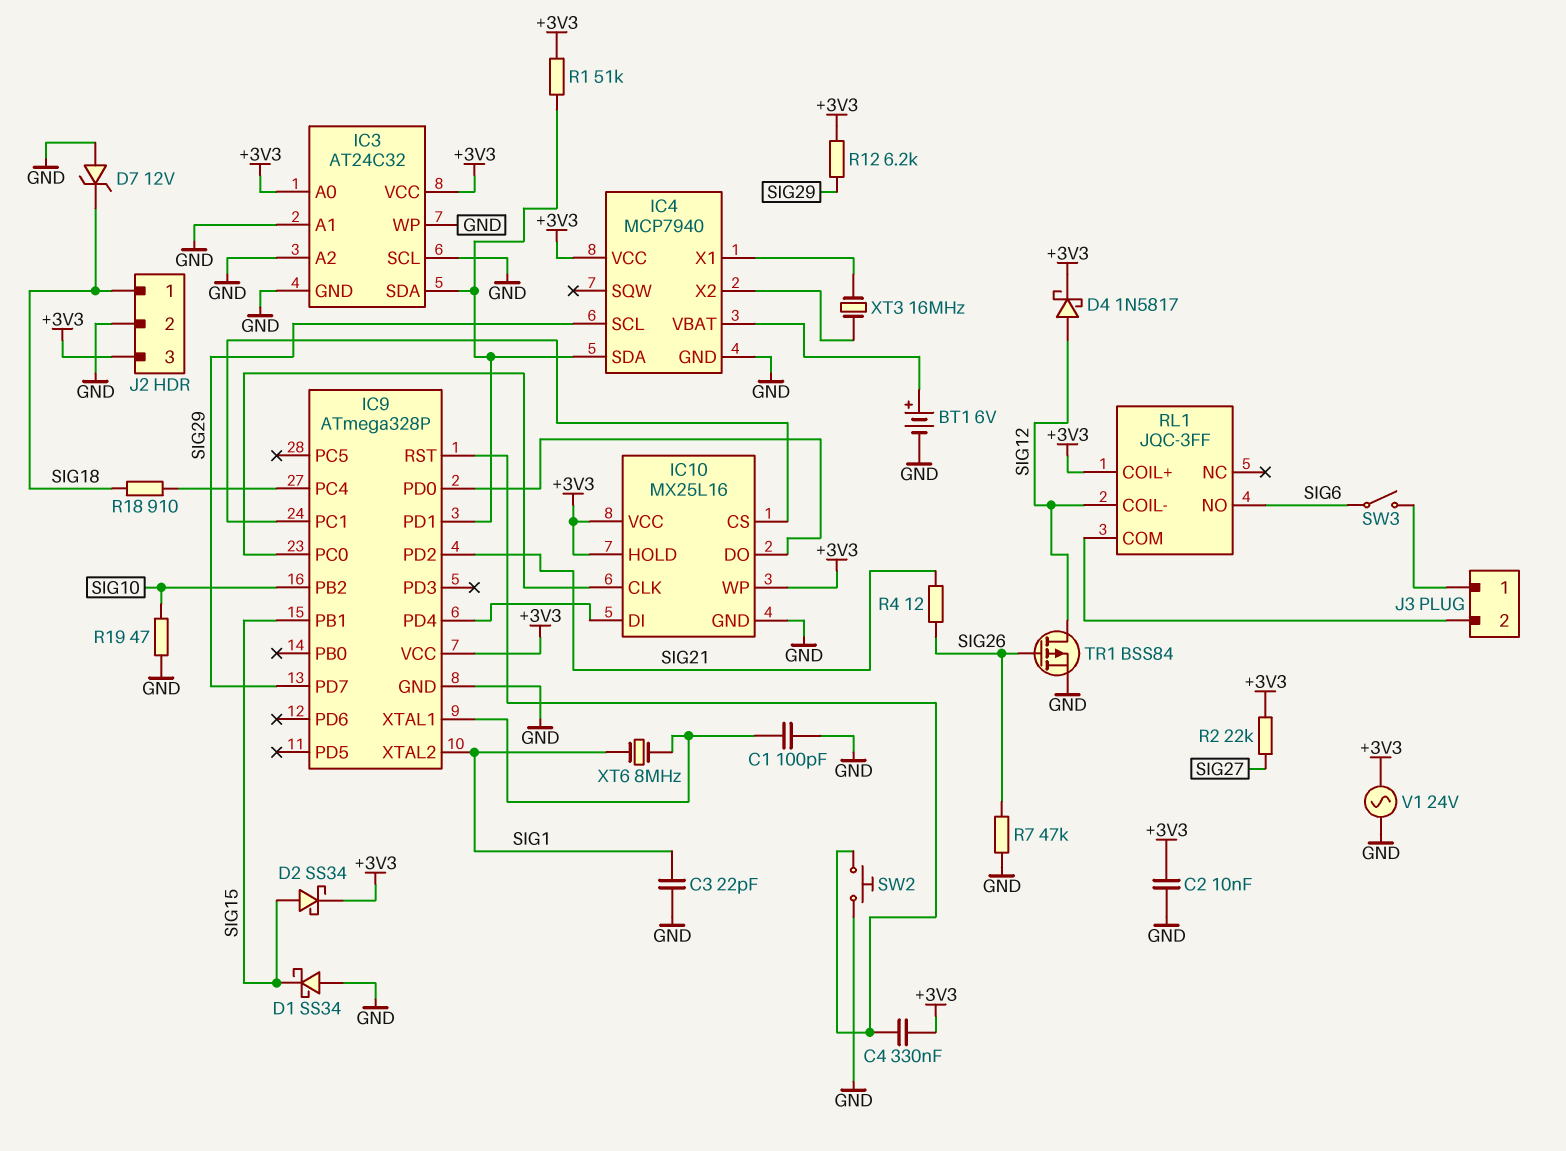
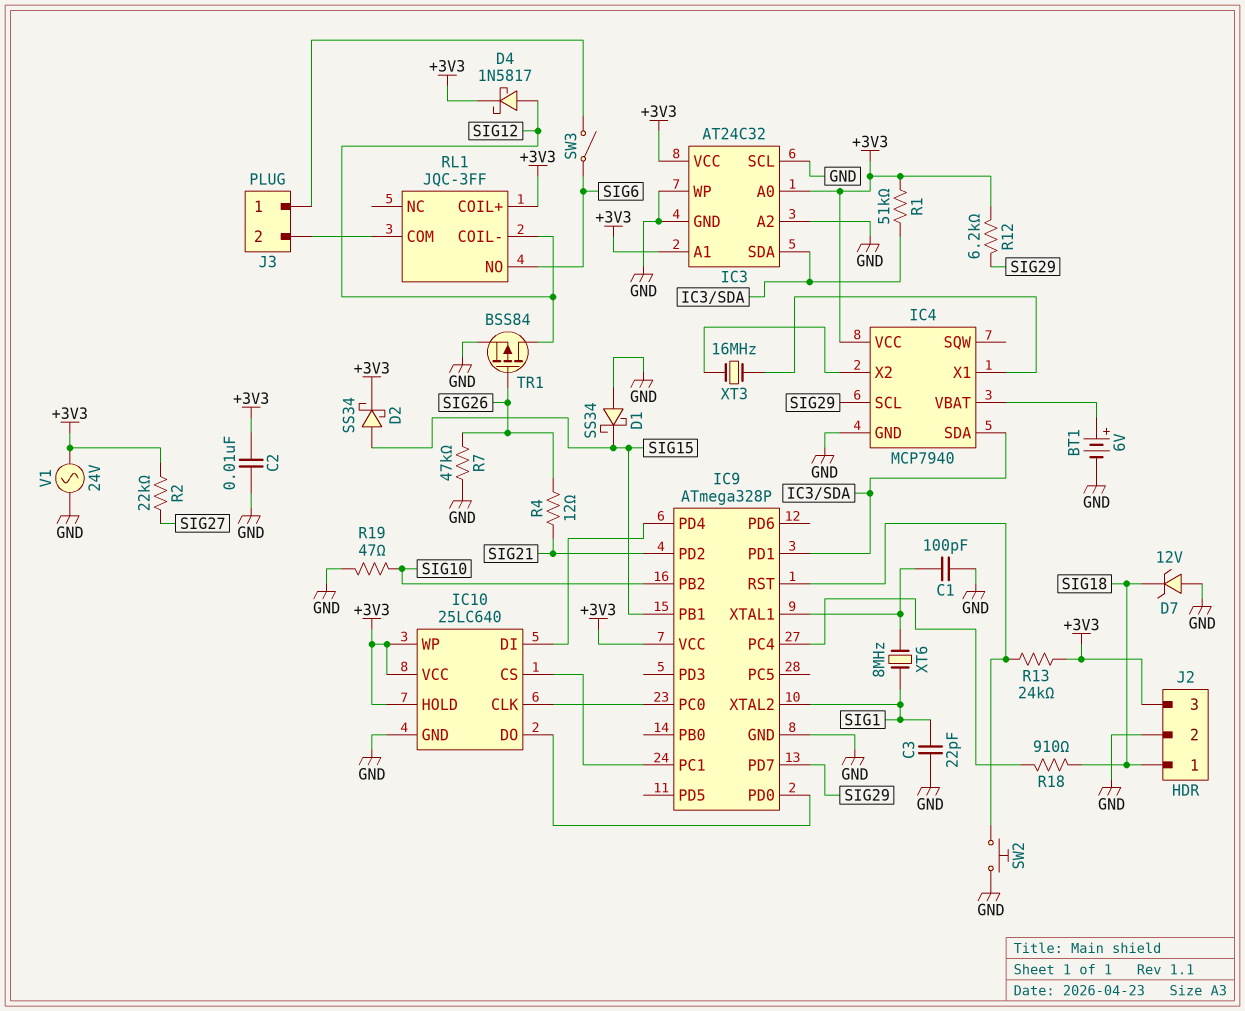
C4: 330nF (+3V3, IC9/RST) -> none
IC3 pin A1: GND -> +3V3
IC10: MX25L16 -> 25LC640
R13: none -> 24k (+3V3, IC9/RST)

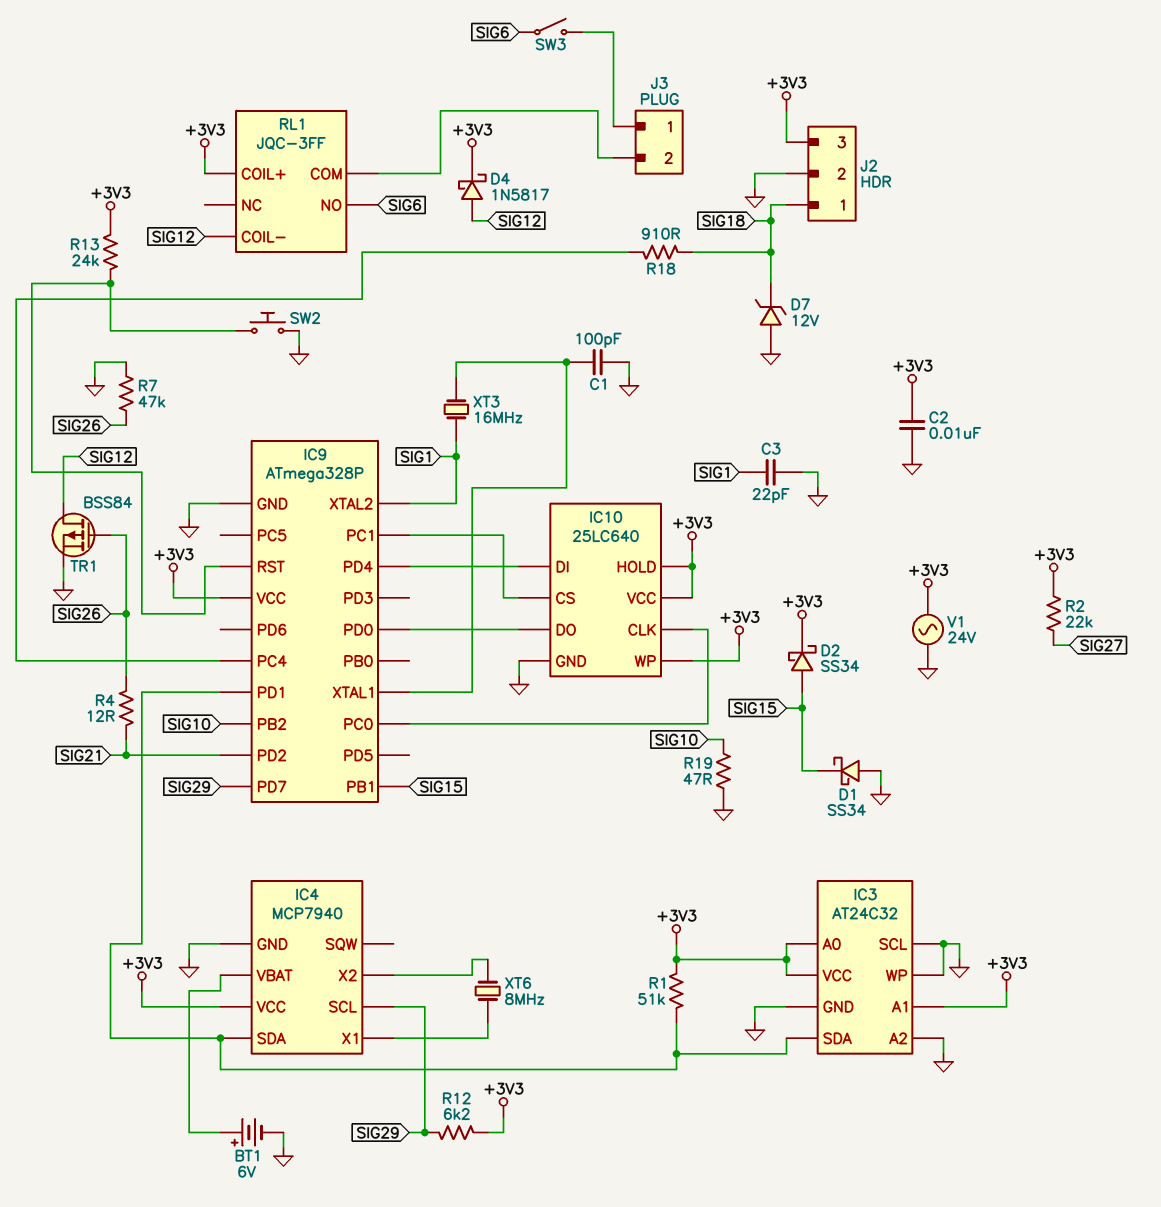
XT3: 16MHz (IC4/X1, IC4/X2) -> 16MHz (IC9/XTAL1, SIG1)
XT6: 8MHz (IC9/XTAL1, SIG1) -> 8MHz (IC4/X1, IC4/X2)

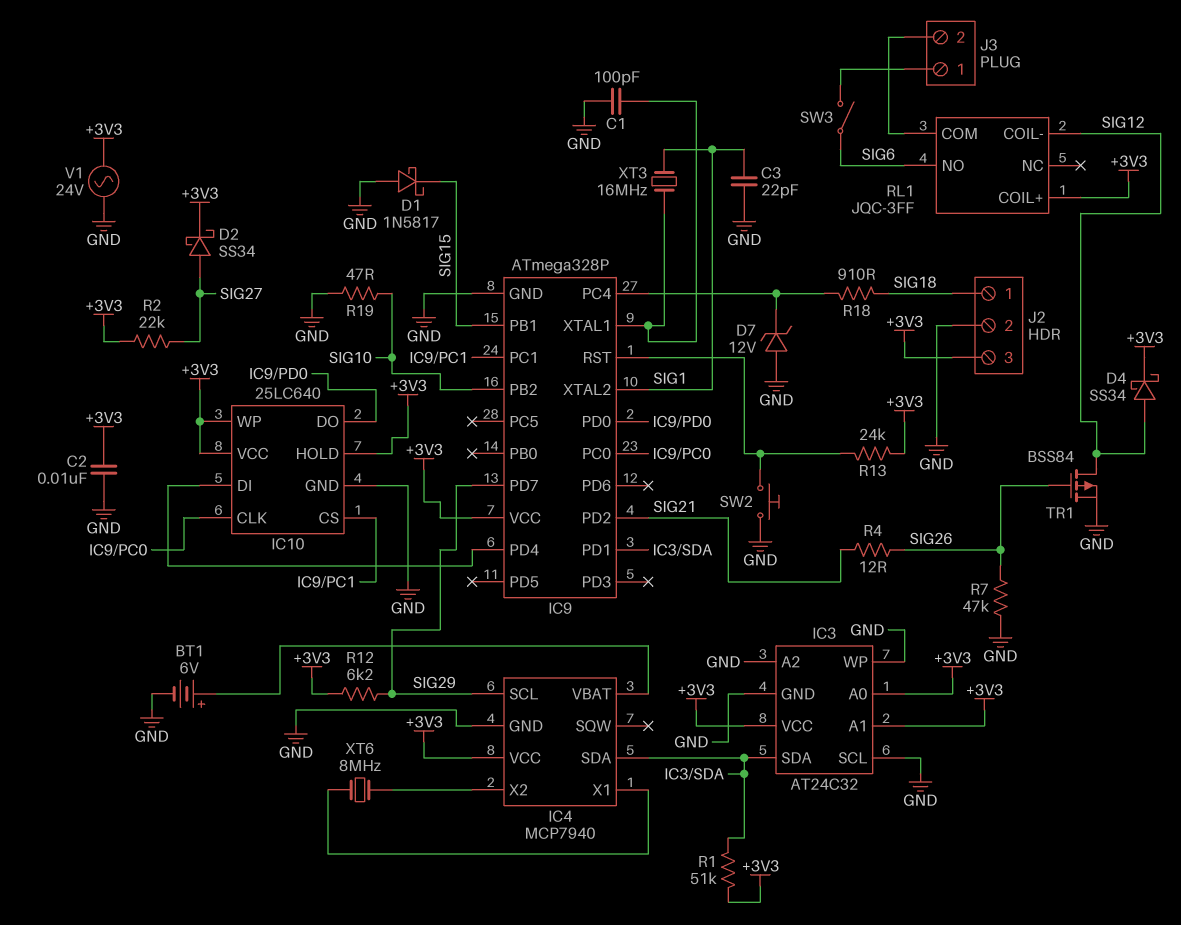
D1: schottky SS34 (A GND, K SIG15) -> schottky 1N5817 (A GND, K SIG15)
D2: schottky SS34 (A SIG15, K +3V3) -> schottky SS34 (A SIG27, K +3V3)
D4: schottky 1N5817 (A SIG12, K +3V3) -> schottky SS34 (A SIG12, K +3V3)
D7: zener 12V (A GND, K SIG18) -> zener 12V (A GND, K IC9/PC4)

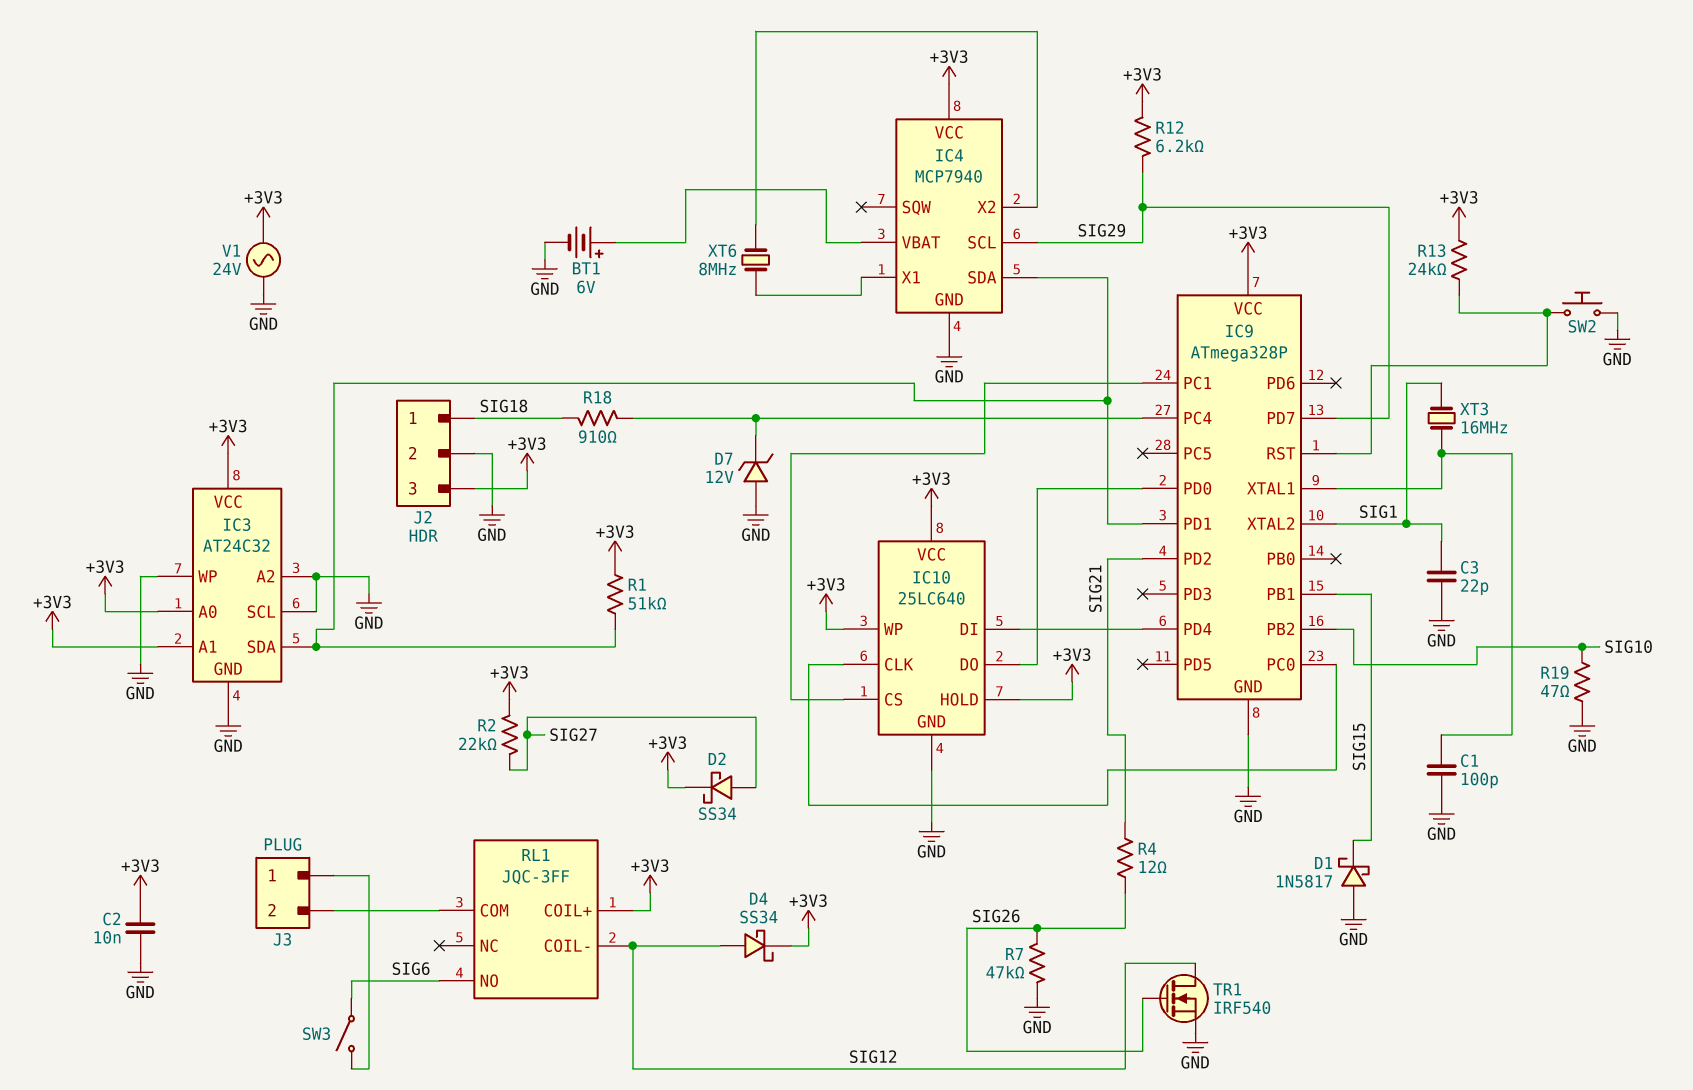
TR1: PMOS BSS84 (G SIG26, D SIG12, S GND) -> NMOS IRF540 (G SIG26, D SIG12, S GND)

